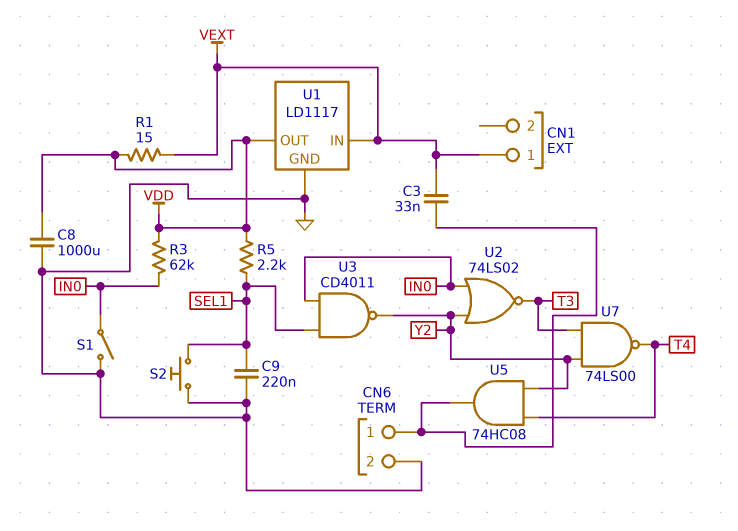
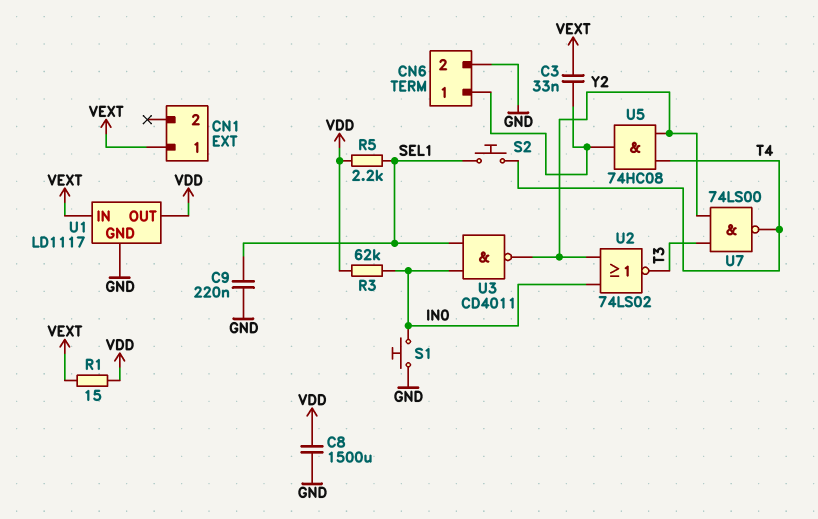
C8: 1000uF (GND, VDD) -> 1500uF (GND, VDD)
S1: switch (GND, IN0) -> button (GND, IN0)
S2: button (GND, SEL1) -> button (SEL1, T4)

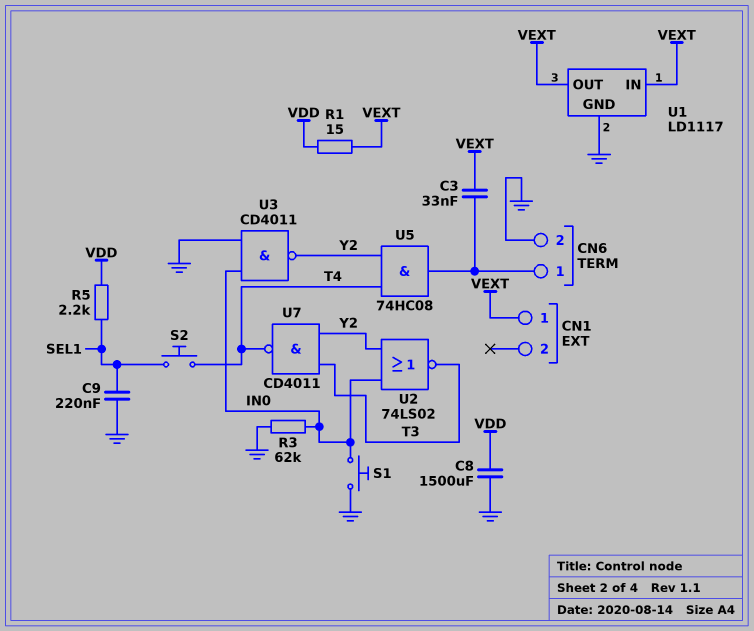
R3: 62k (IN0, VDD) -> 62k (GND, IN0)
U1 pin OUT: VDD -> VEXT
U3: NAND CD4011 (in IN0, in SEL1, out Y2) -> NAND CD4011 (in GND, in IN0, out Y2)
U7: NAND 74LS00 (in T3, in Y2, out T4) -> NAND CD4011 (in T3, in Y2, out T4)

